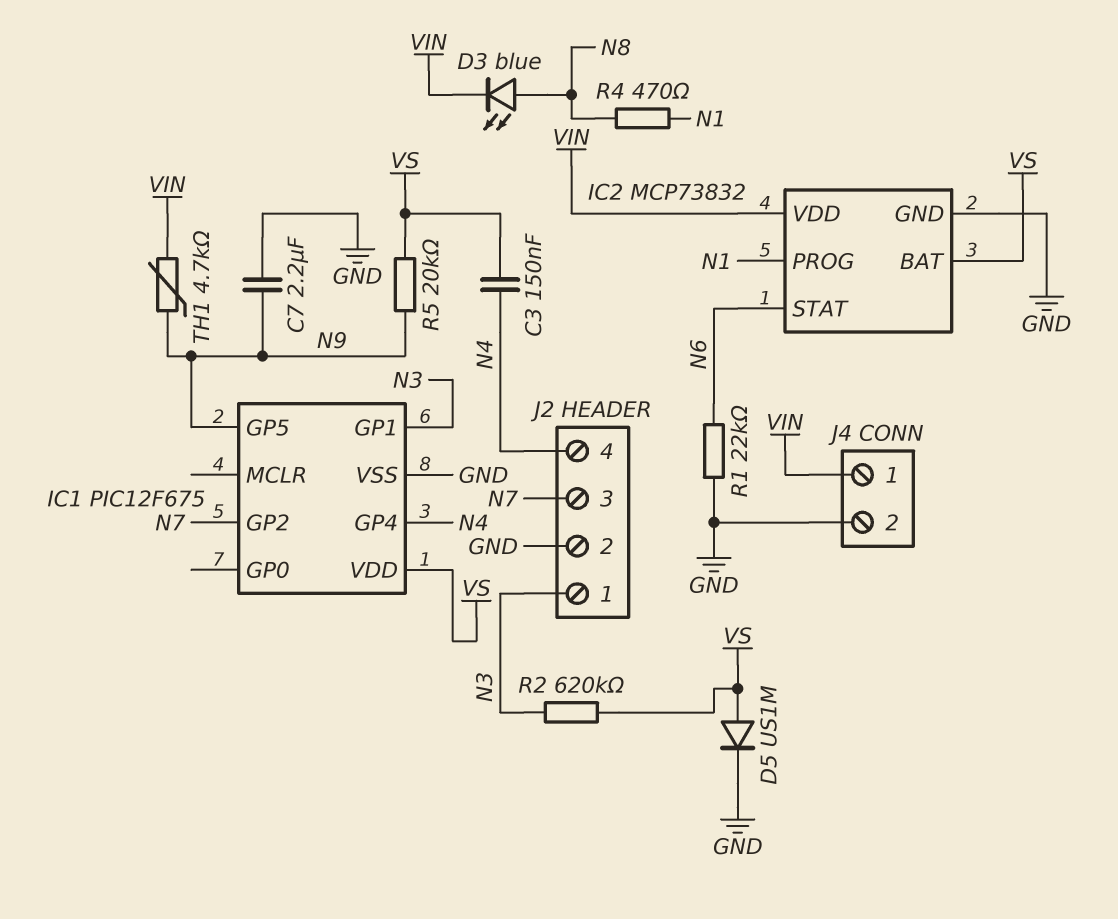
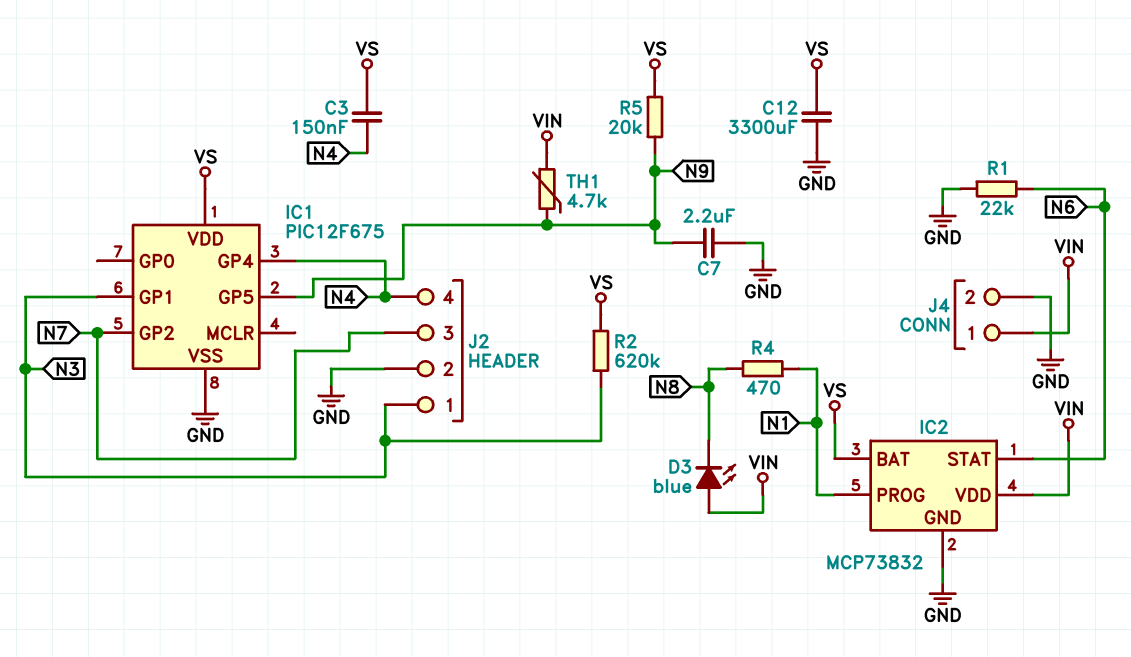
C12: none -> 3300uF (GND, VS)
D3: LED blue (A N8, K VIN) -> LED blue (A VIN, K N8)
D5: diode US1M (A VS, K GND) -> none

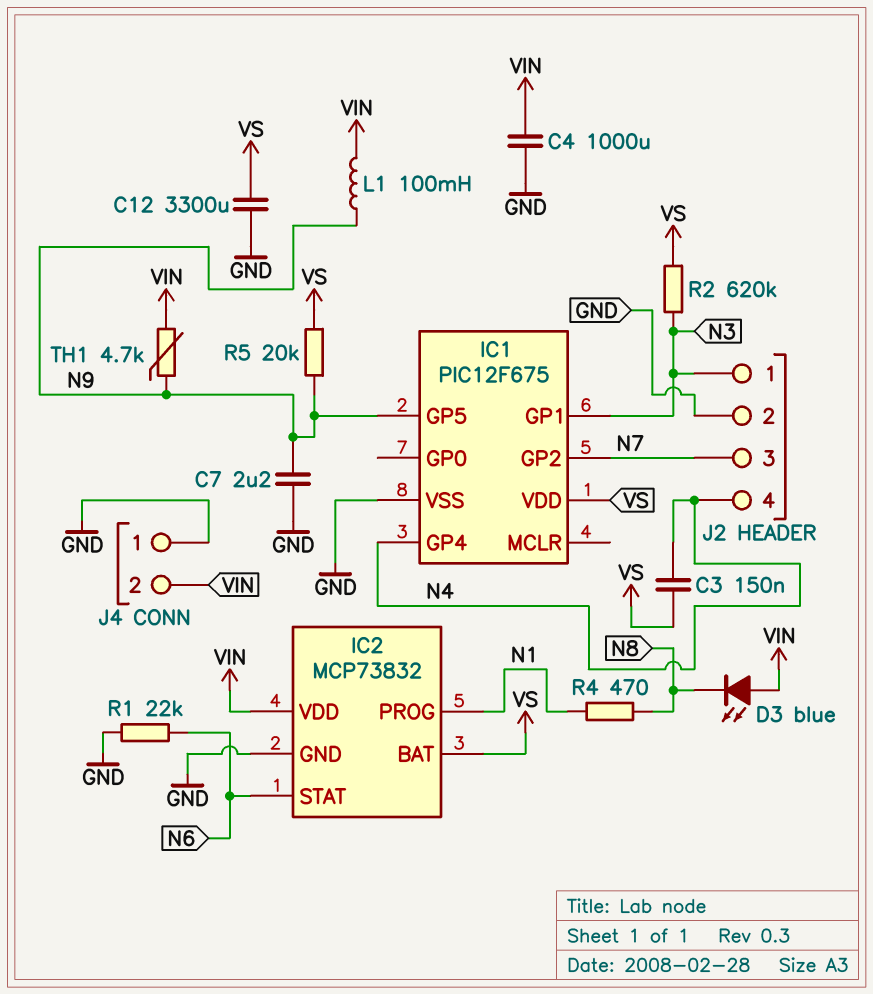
C4: none -> 1000uF (GND, VIN)
J4 pin 1: VIN -> GND
J4 pin 2: GND -> VIN
L1: none -> 100mH (N9, VIN)

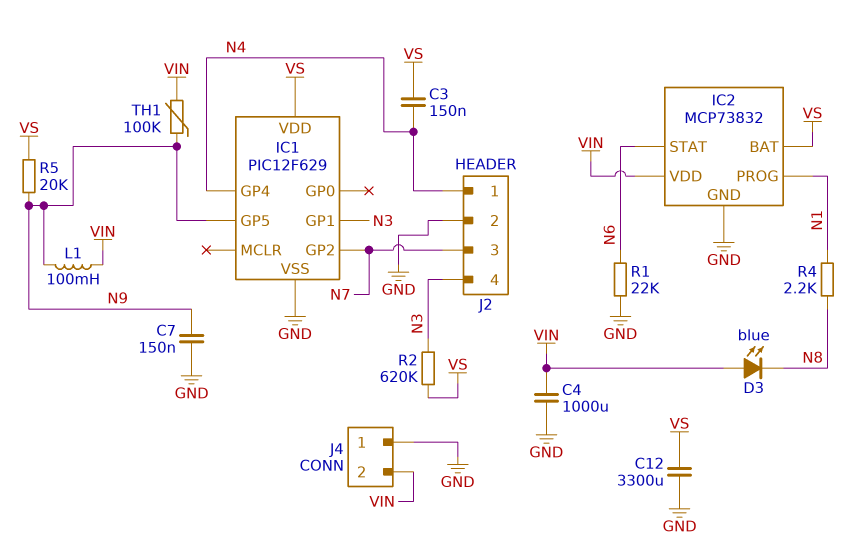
C7: 2.2uF (GND, N9) -> 150nF (GND, N9)
IC1: PIC12F675 -> PIC12F629
J2 pin 1: N3 -> N4
J2 pin 4: N4 -> N3
R4: 470 (N1, N8) -> 2.2k (N1, N8)
TH1: 4.7k (N9, VIN) -> 100k (N9, VIN)

